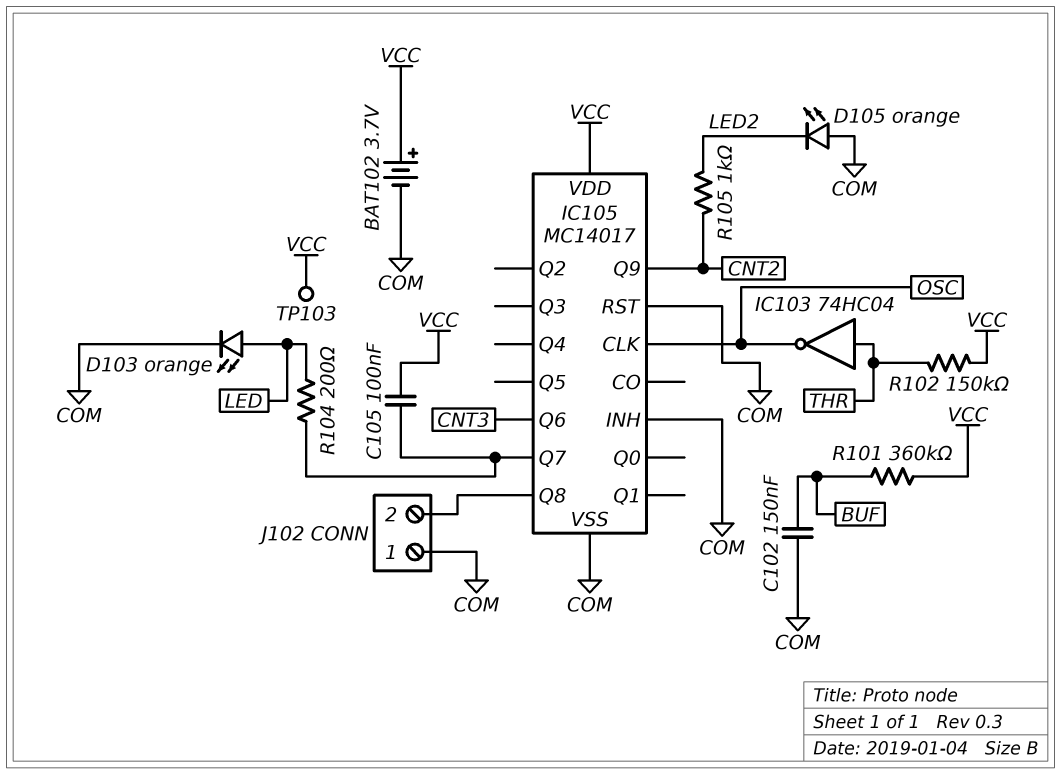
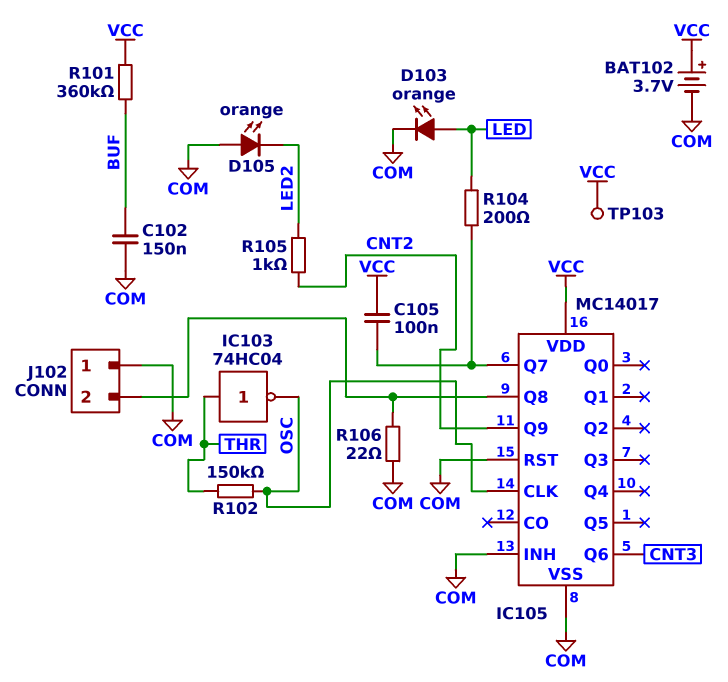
R102: 150k (THR, VCC) -> 150k (OSC, THR)
R106: none -> 22 (COM, IC105/Q8)

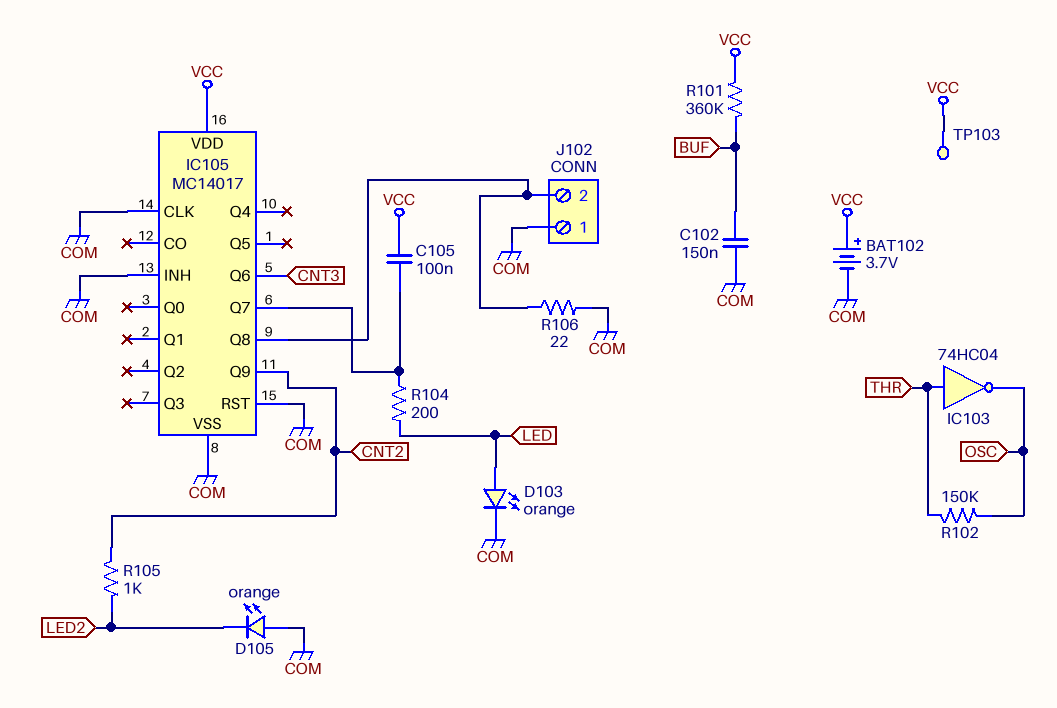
IC105 pin CLK: OSC -> COM

